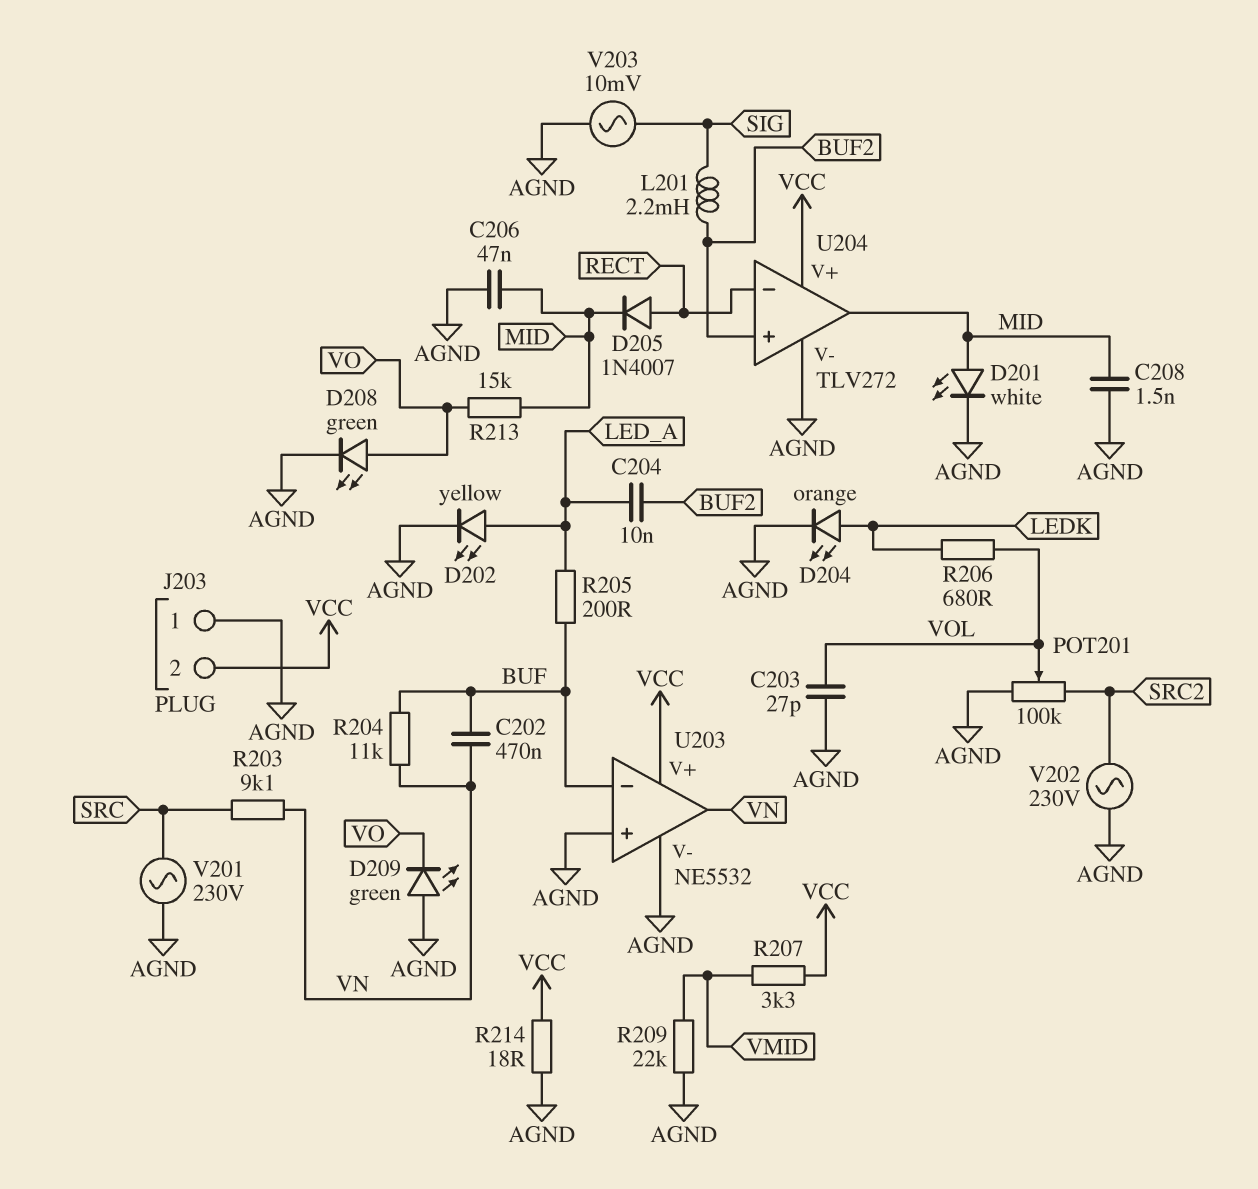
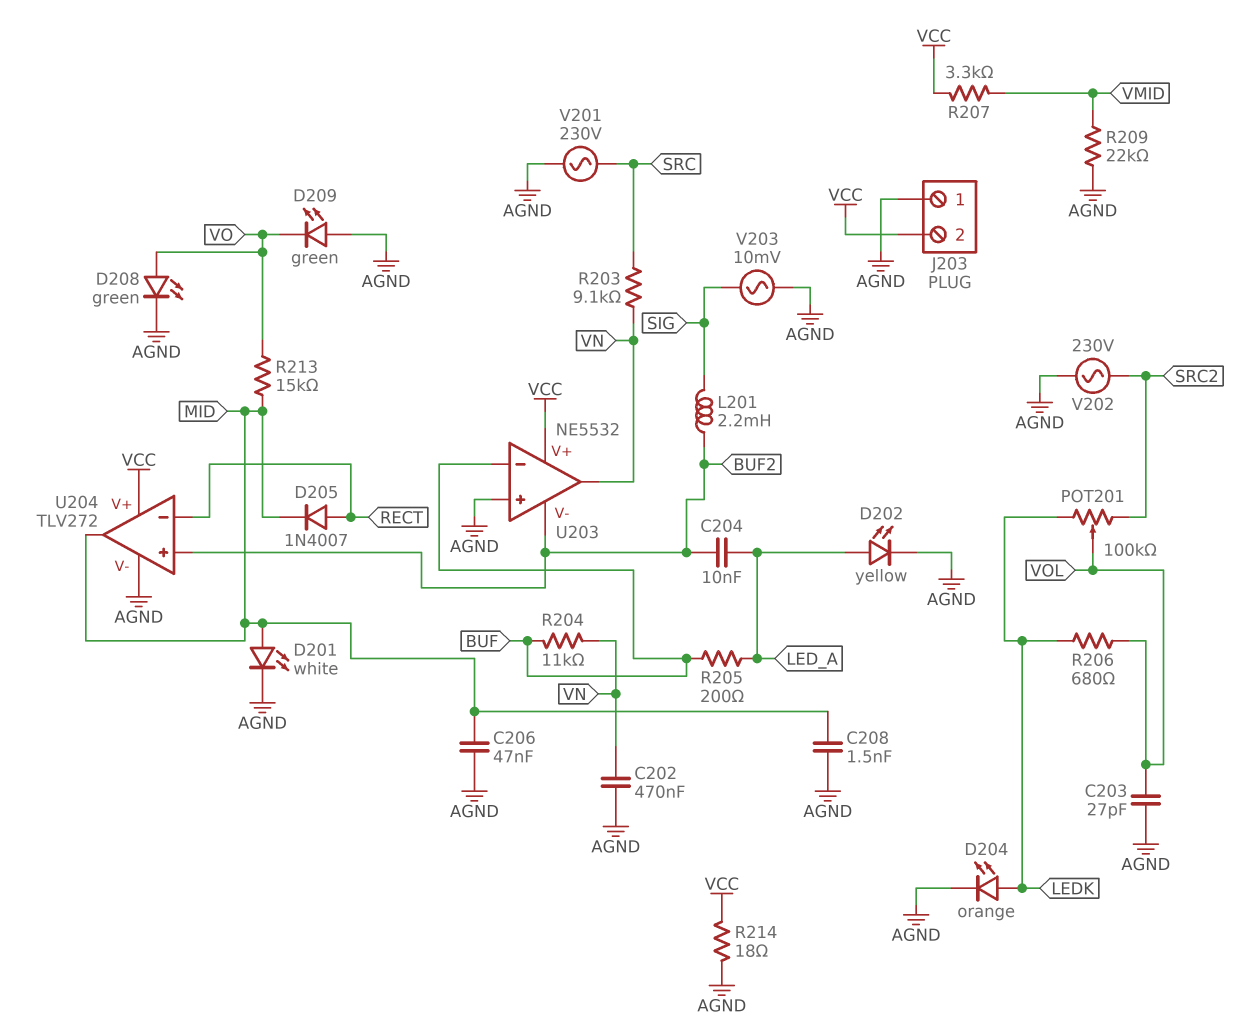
C202: 470nF (BUF, VN) -> 470nF (AGND, VN)
POT201: 100k (AGND, SRC2, wiper VOL) -> 100k (LEDK, SRC2, wiper VOL)
U203 pin V-: AGND -> BUF2

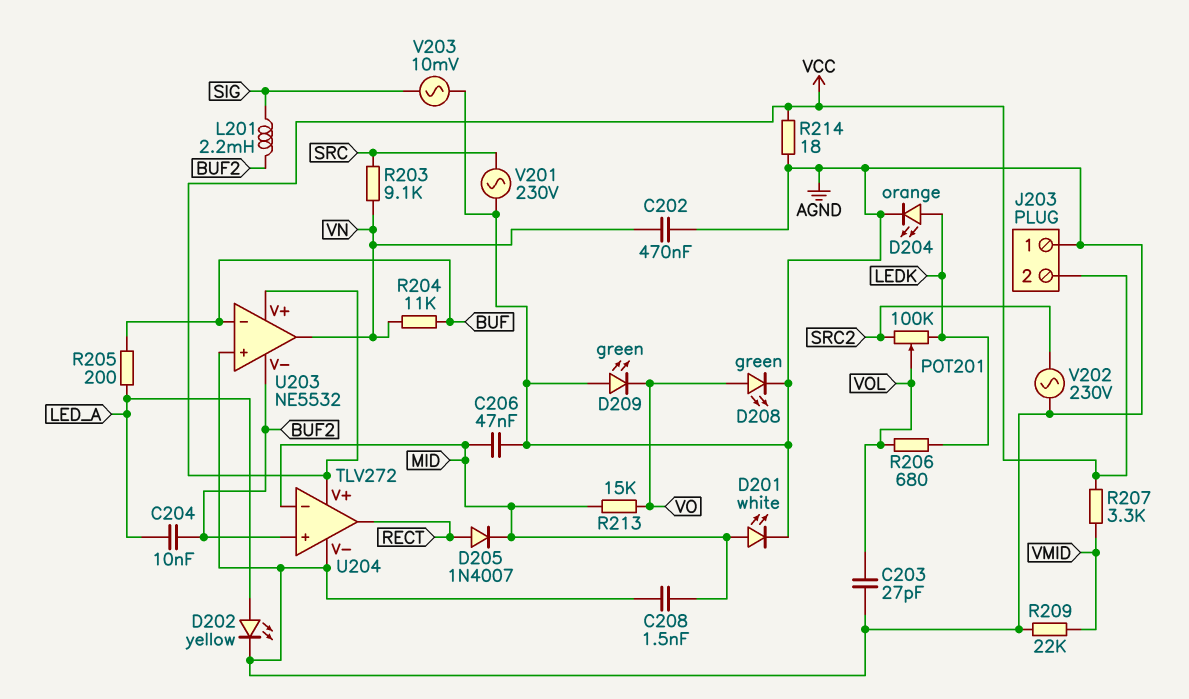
U204 pin in-: RECT -> MID
U204 pin out: MID -> RECT

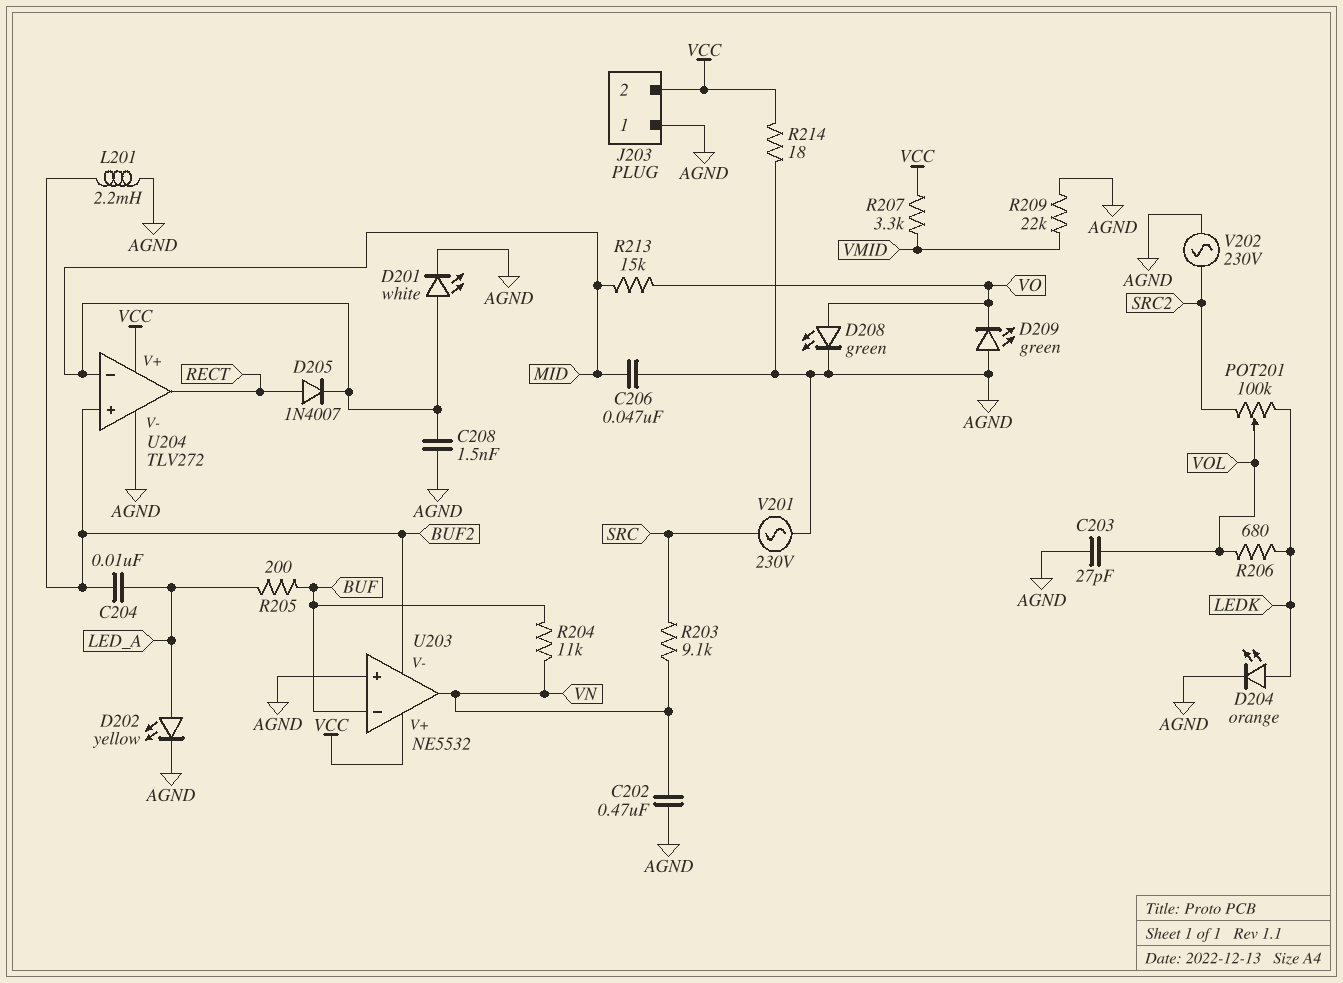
L201: 2.2mH (BUF2, SIG) -> 2.2mH (AGND, BUF2)
V203: AC 10mV (AGND, SIG) -> none

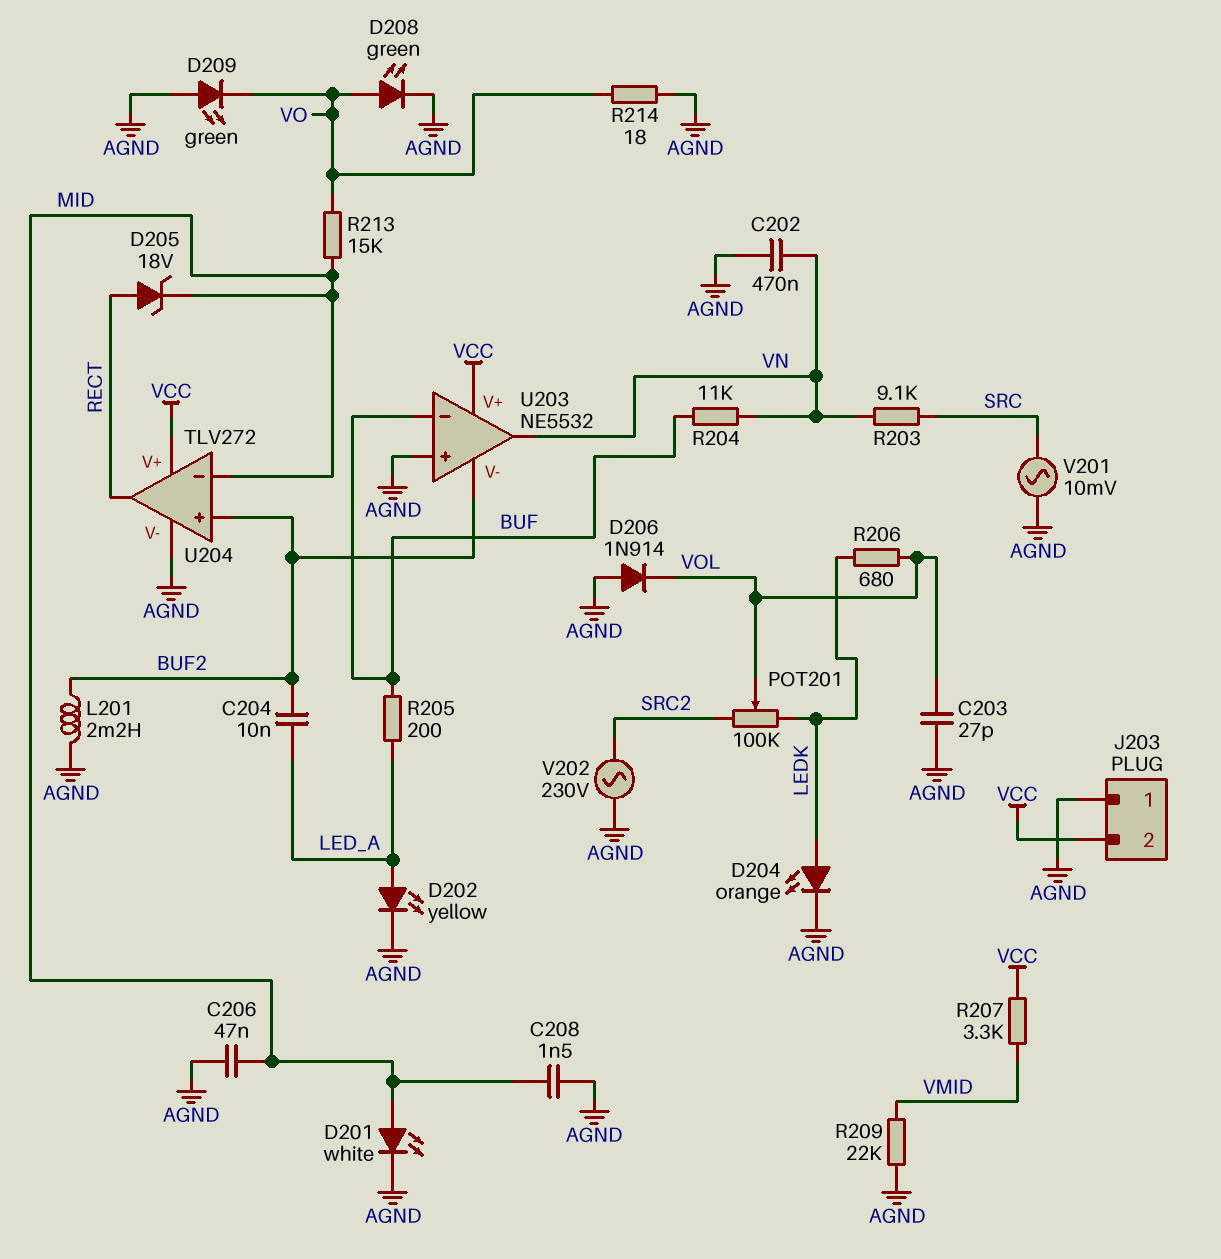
D205: diode 1N4007 (A RECT, K MID) -> zener 18V (A RECT, K MID)
D206: none -> diode 1N914 (A AGND, K VOL)
R214: 18 (AGND, VCC) -> 18 (AGND, VO)
V201: AC 230V (AGND, SRC) -> AC 10mV (AGND, SRC)

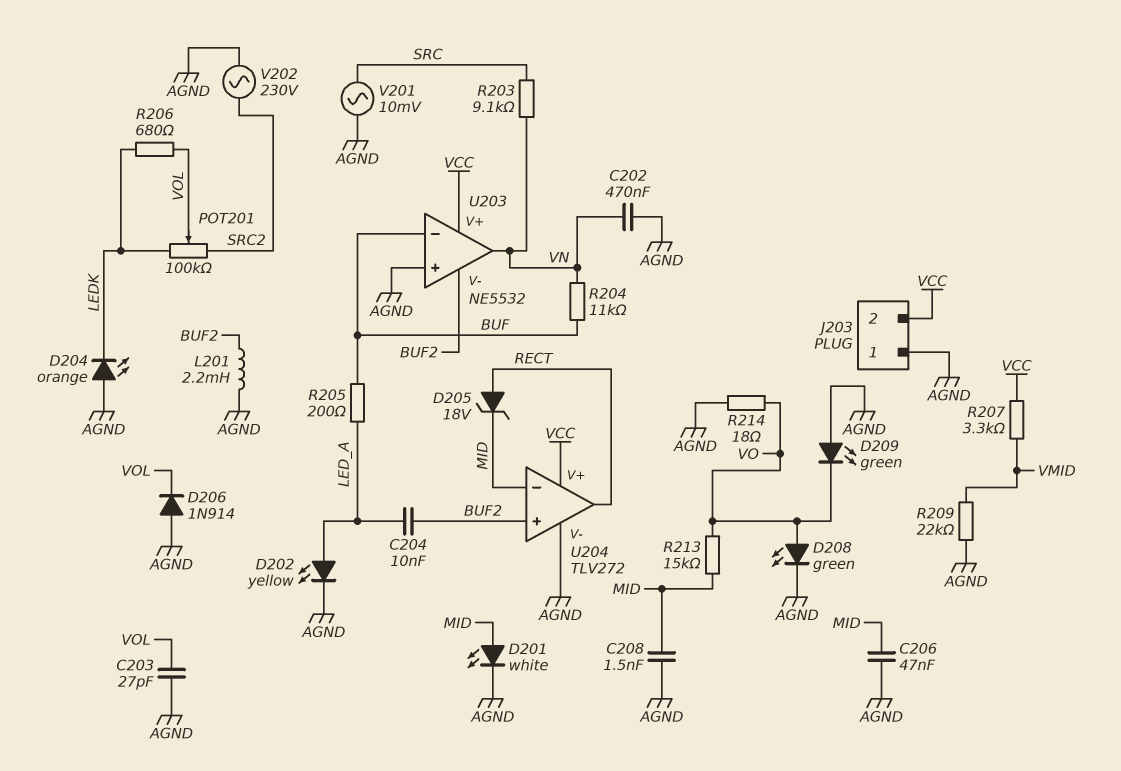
D204: LED orange (A LEDK, K AGND) -> LED orange (A AGND, K LEDK)

